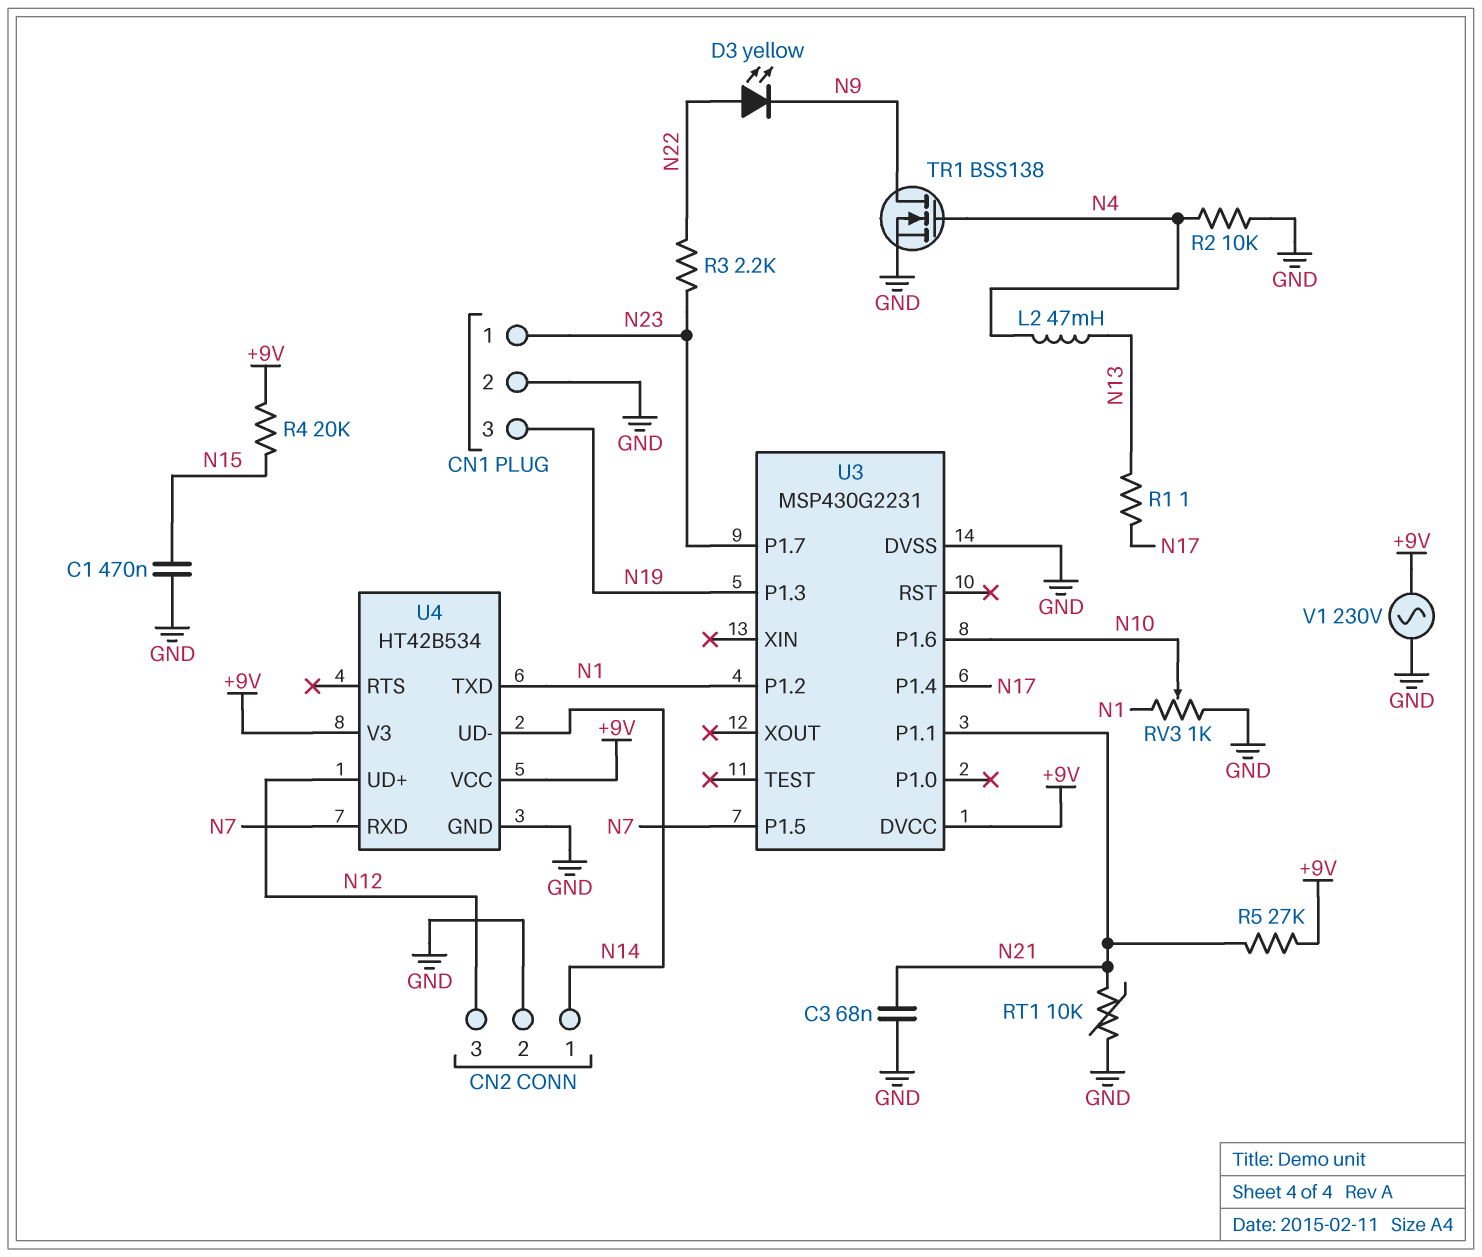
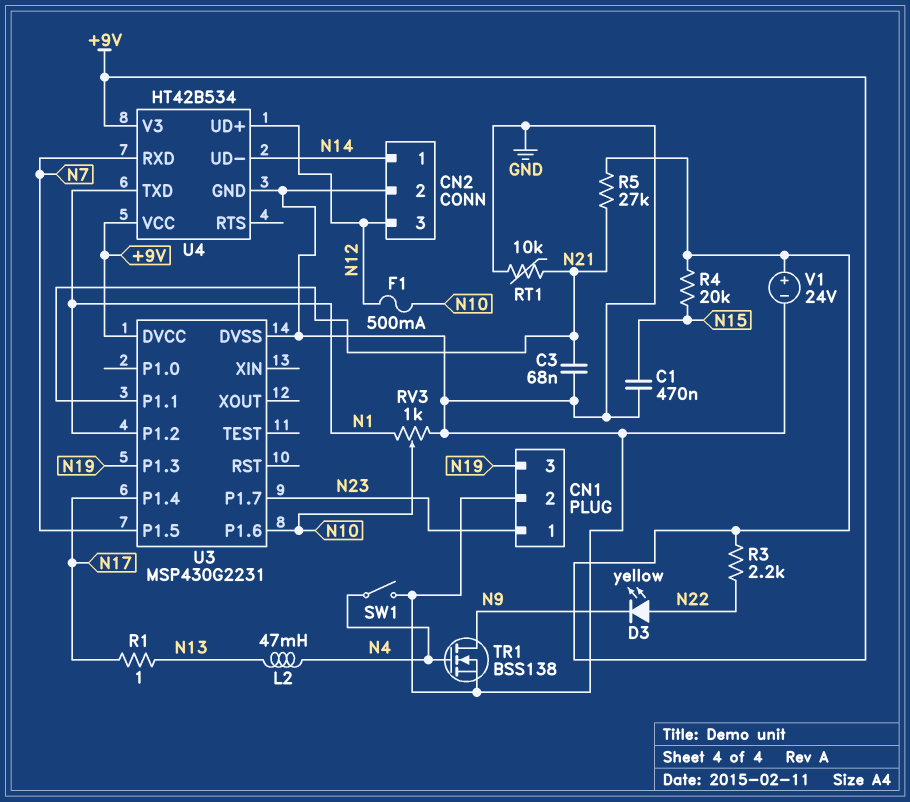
F1: none -> 500mA (N10, N12)
R2: 10k (GND, N4) -> none
R3: 2.2k (N22, N23) -> 2.2k (+9V, N22)
SW1: none -> switch (GND, N4)
V1: AC 230V (+9V, GND) -> 24V (plus +9V, minus GND)

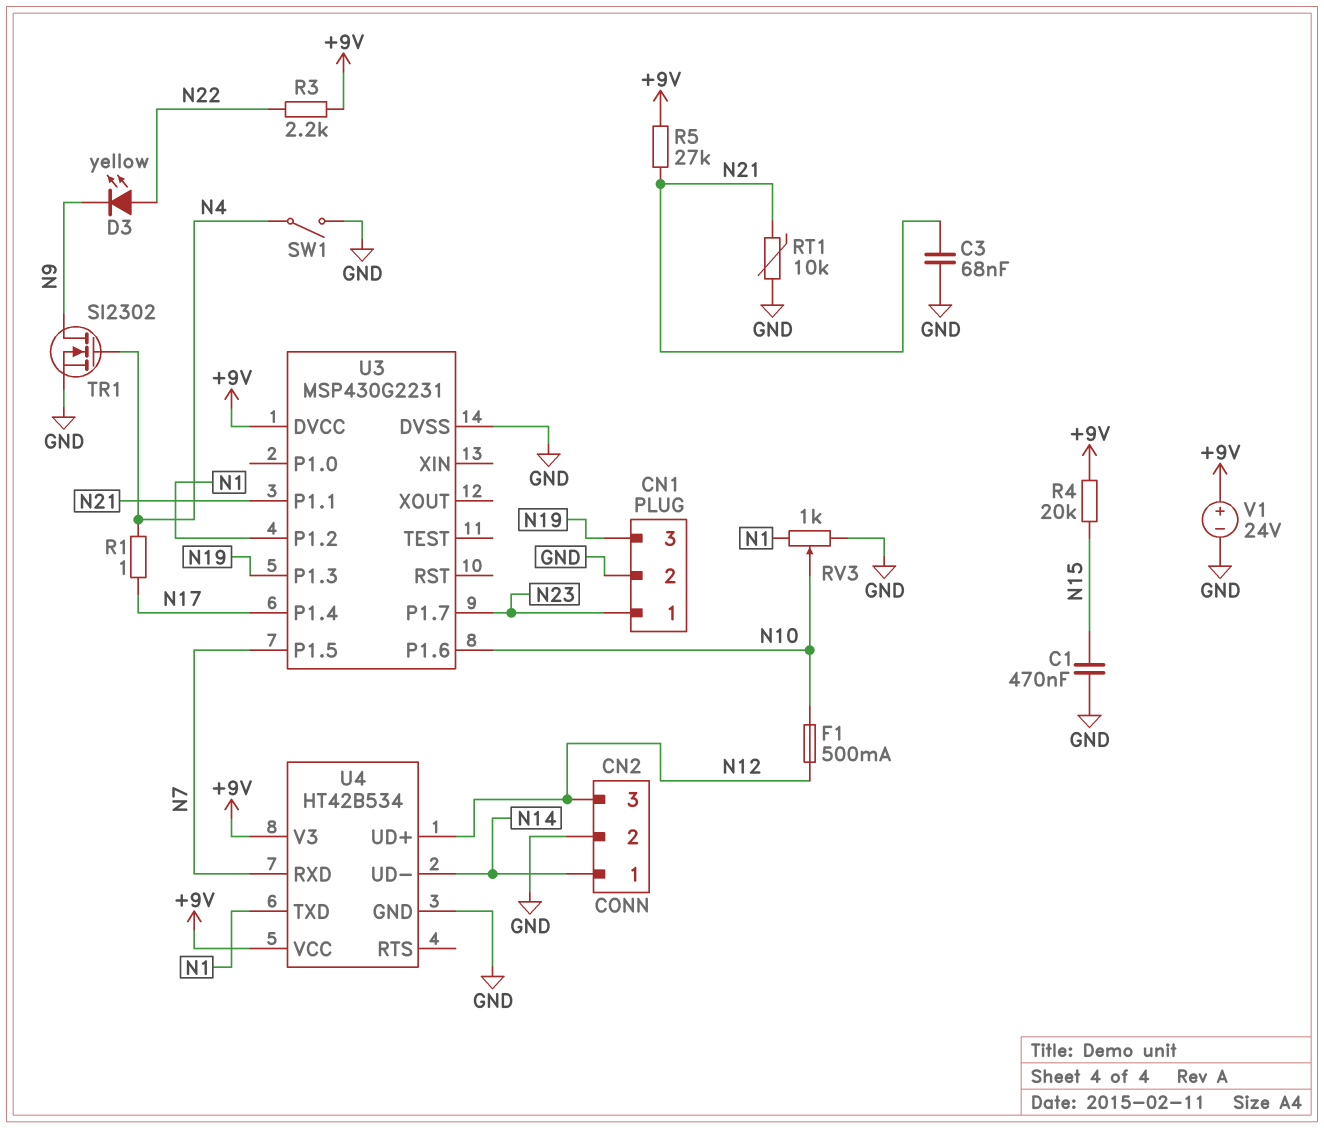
L2: 47mH (N4, N13) -> none
R1: 1 (N13, N17) -> 1 (N4, N17)
TR1: NMOS BSS138 (G N4, D N9, S GND) -> NMOS SI2302 (G N4, D N9, S GND)

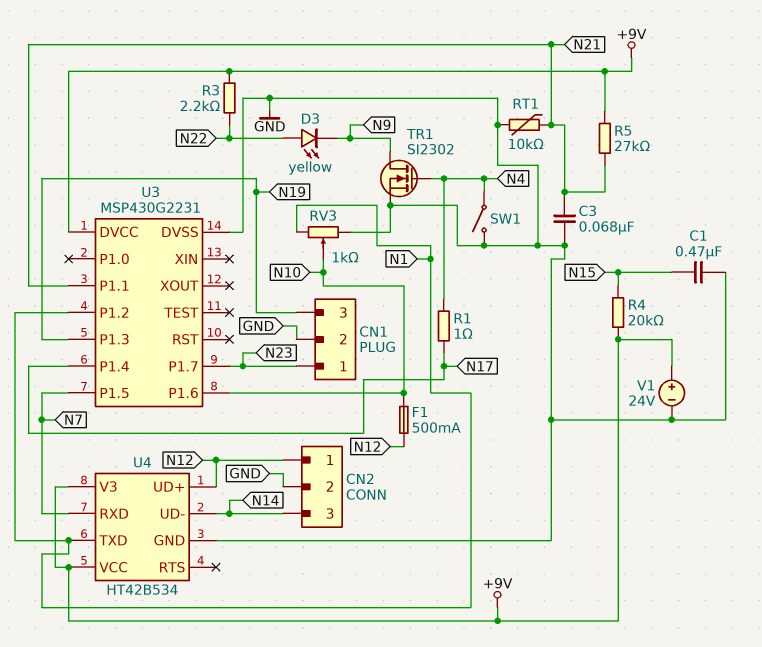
CN2 pin 1: N14 -> N12
CN2 pin 3: N12 -> N14

